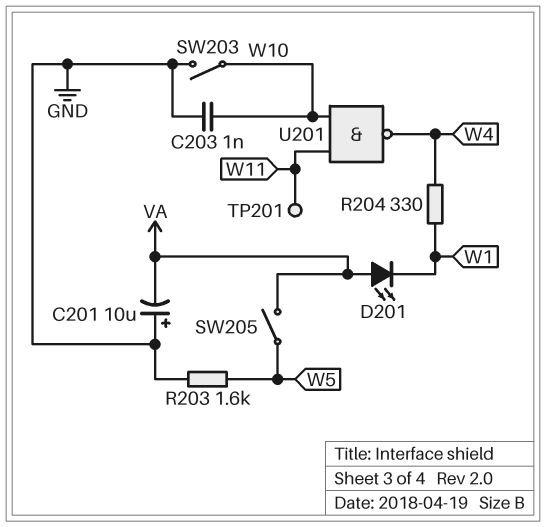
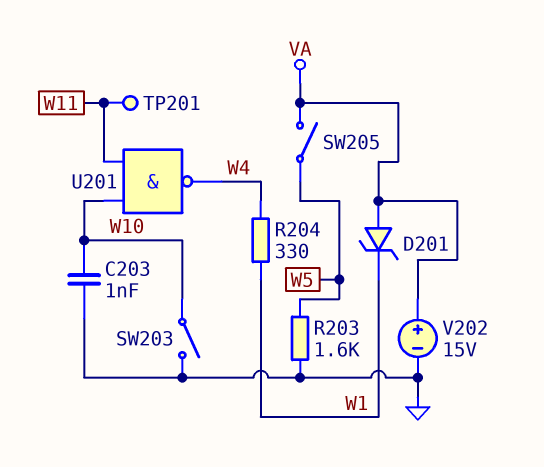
C201: 10uF (plus GND, minus VA) -> none
D201: LED (A VA, K W1) -> zener (A VA, K W1)
V202: none -> 15V (plus VA, minus GND)

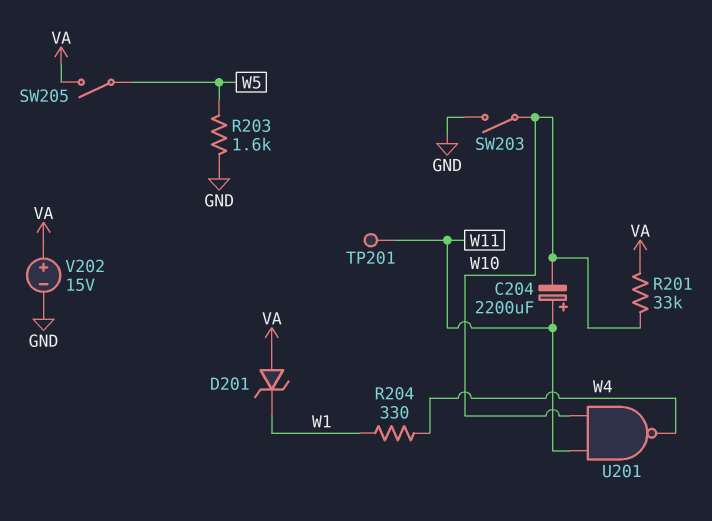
C203: 1nF (GND, W10) -> none
C204: none -> 2200uF (plus W11, minus W10)
R201: none -> 33k (VA, W10)

